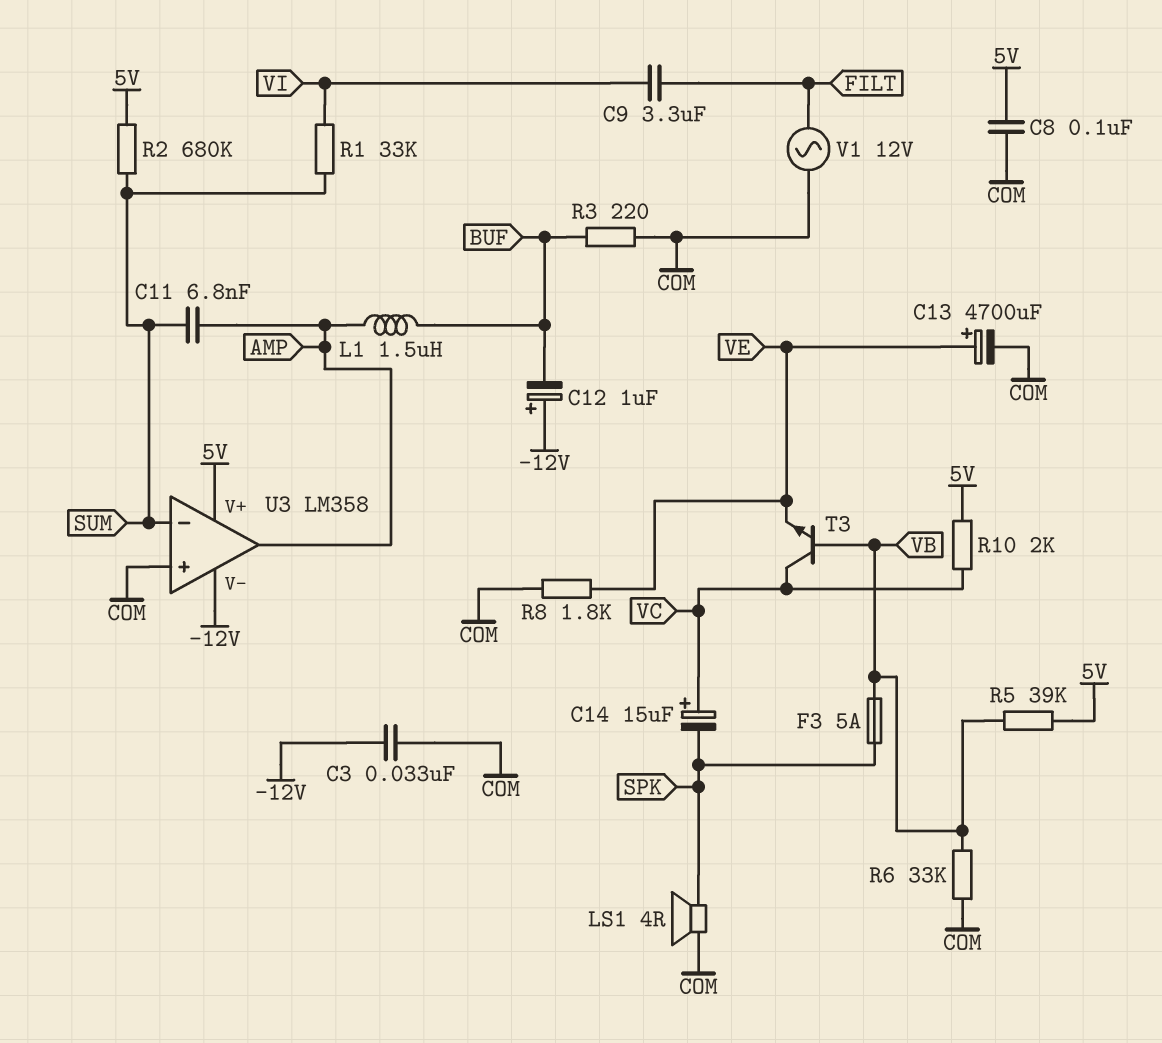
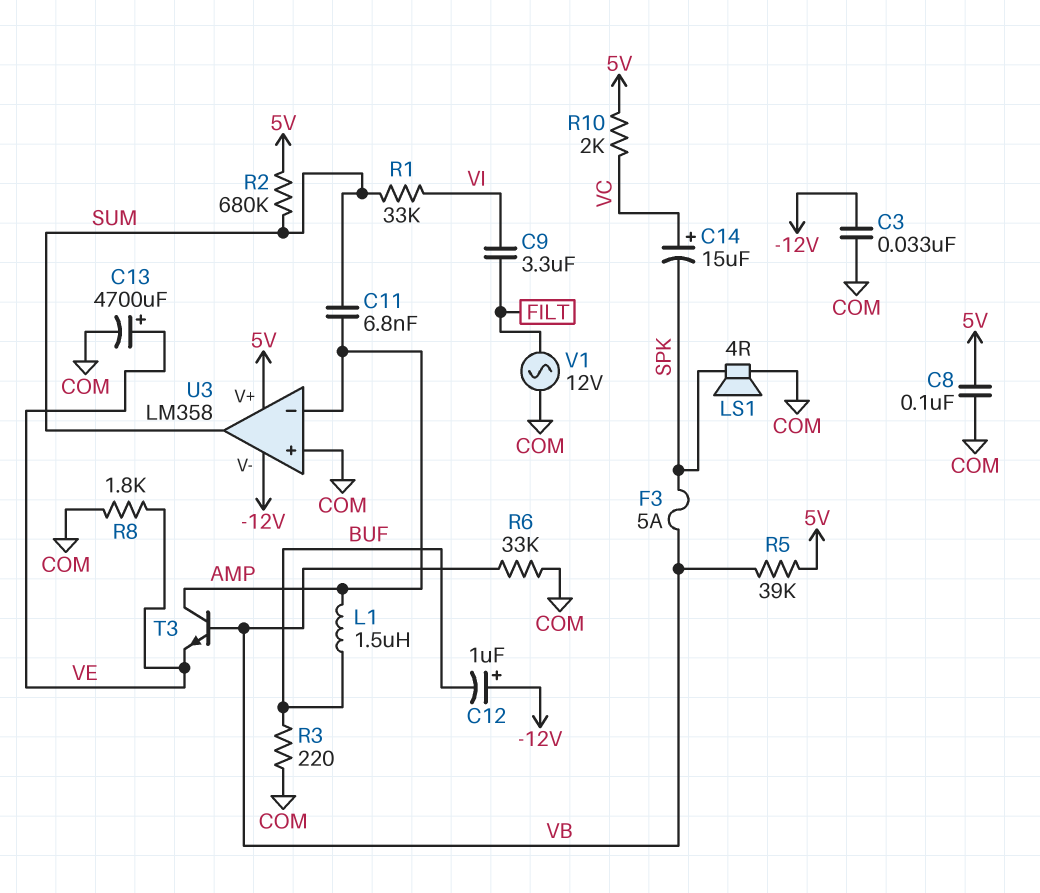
T3: NPN (B VB, C VC, E VE) -> NPN (B VB, C AMP, E VE)
U3 pin in-: SUM -> AMP
U3 pin out: AMP -> SUM

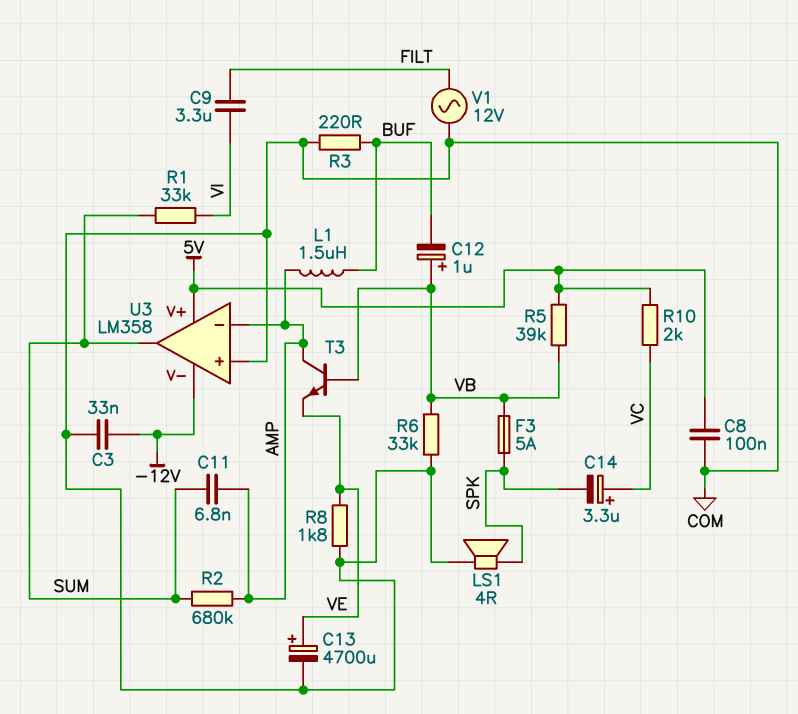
C12: 1uF (plus -12V, minus BUF) -> 1uF (plus VB, minus BUF)
C14: 15uF (plus VC, minus SPK) -> 3.3uF (plus VC, minus SPK)
R2: 680k (5V, SUM) -> 680k (AMP, SUM)

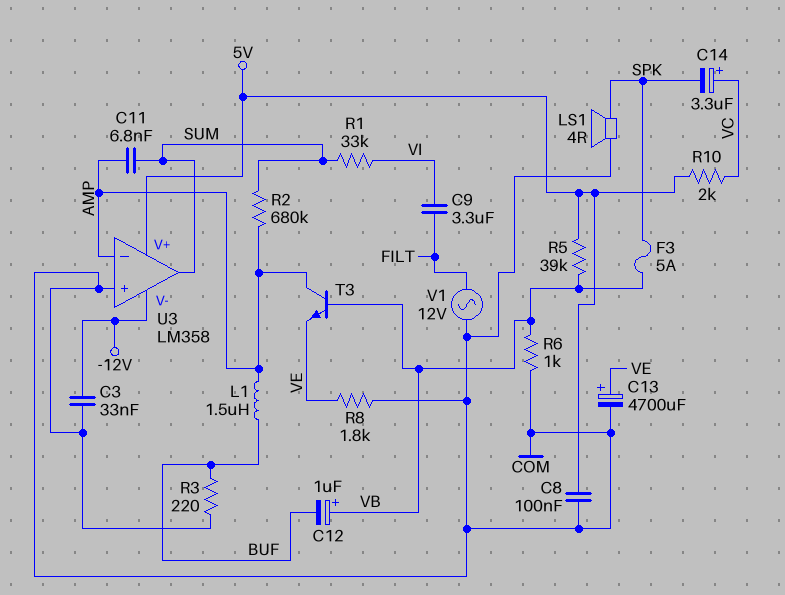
R6: 33k (COM, VB) -> 1k (COM, VB)

